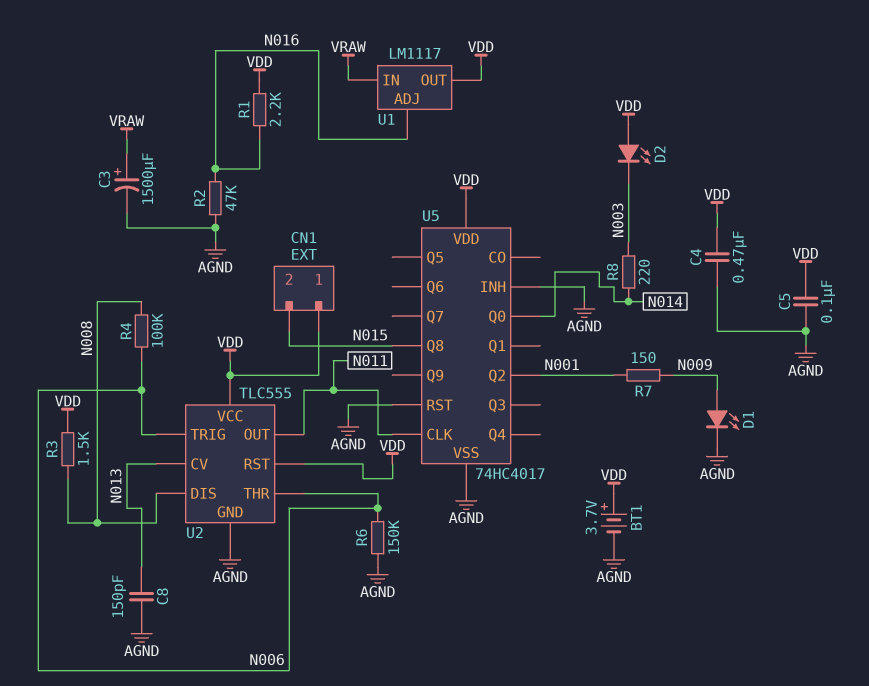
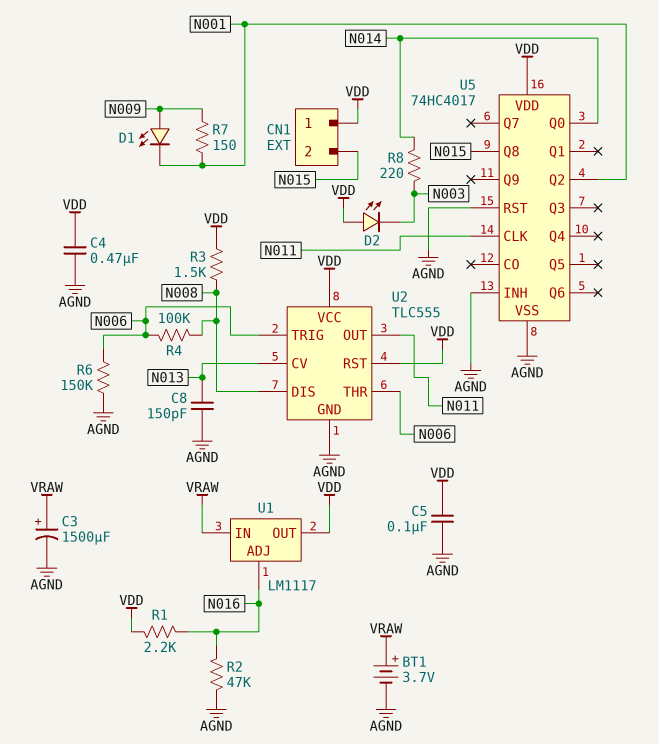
BT1: 3.7V (plus VDD, minus AGND) -> 3.7V (plus VRAW, minus AGND)
D1: LED (A N009, K AGND) -> LED (A N009, K N001)

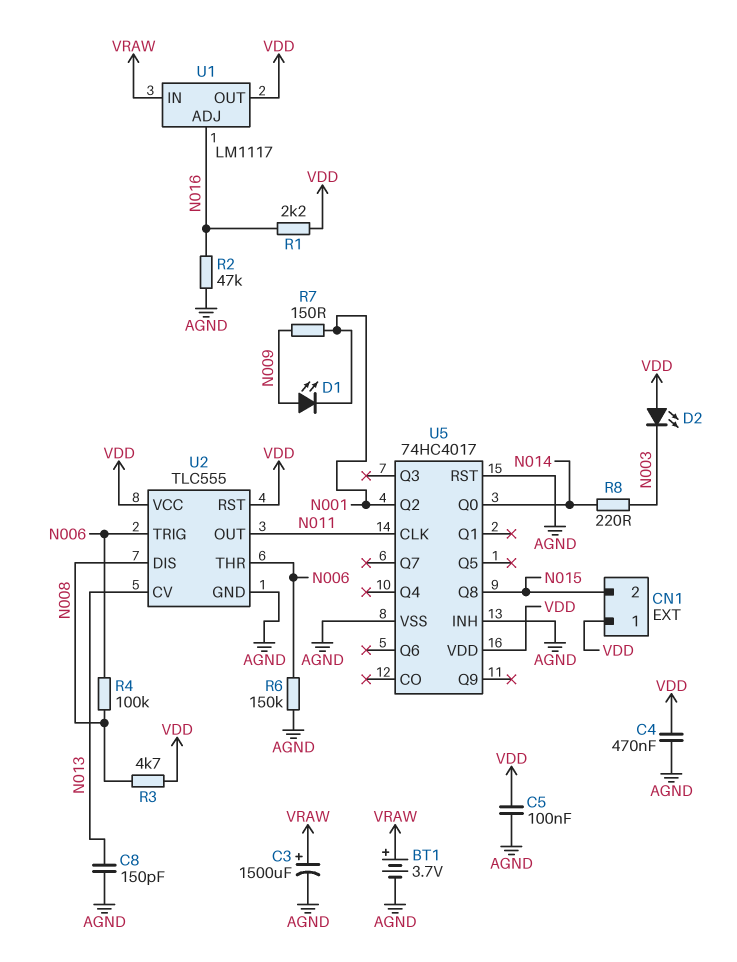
R3: 1.5k (N008, VDD) -> 4.7k (N008, VDD)

